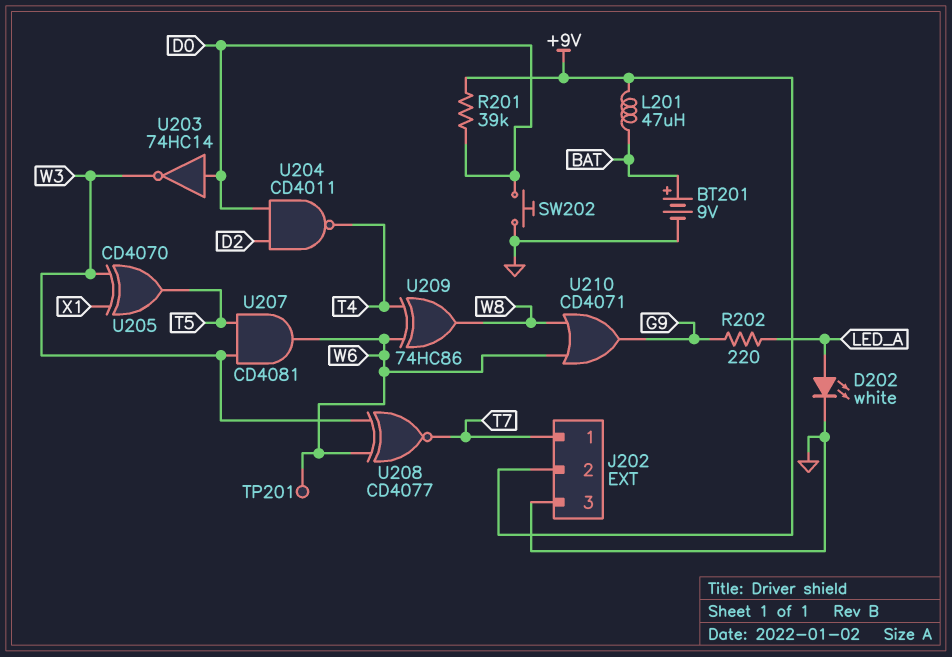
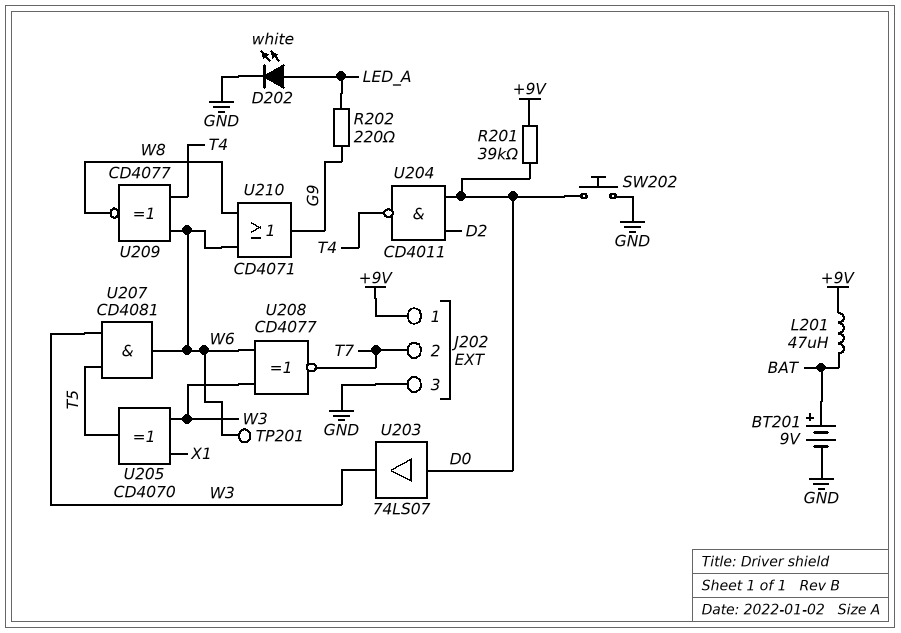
J202 pin 1: T7 -> +9V
J202 pin 2: +9V -> T7
U203: NOT 74HC14 (in D0, out W3) -> buffer 74LS07 (in D0, out W3)
U209: XOR 74HC86 (in T4, in W6, out W8) -> XNOR CD4077 (in T4, in W6, out W8)

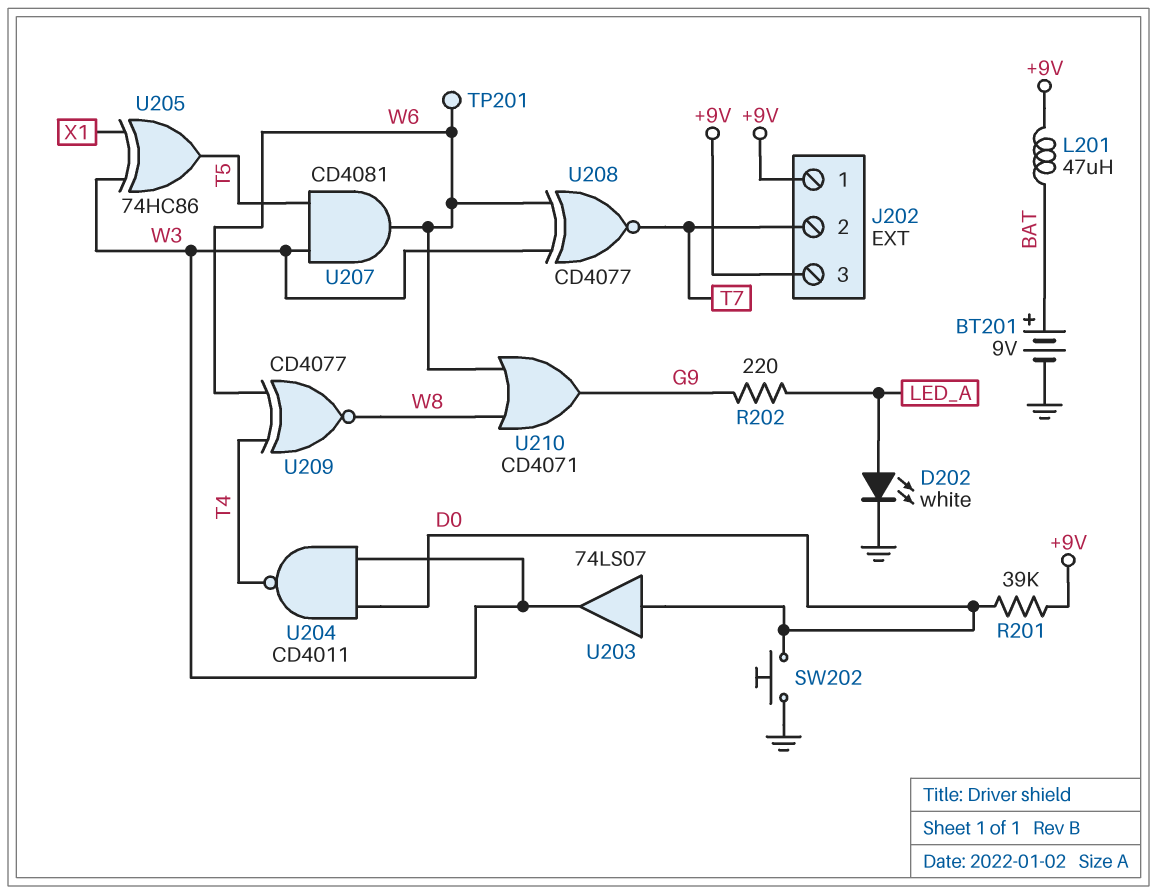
J202 pin 3: GND -> +9V
U204: NAND CD4011 (in D0, in D2, out T4) -> NAND CD4011 (in D0, in W3, out T4)
U205: XOR CD4070 (in W3, in X1, out T5) -> XOR 74HC86 (in W3, in X1, out T5)

